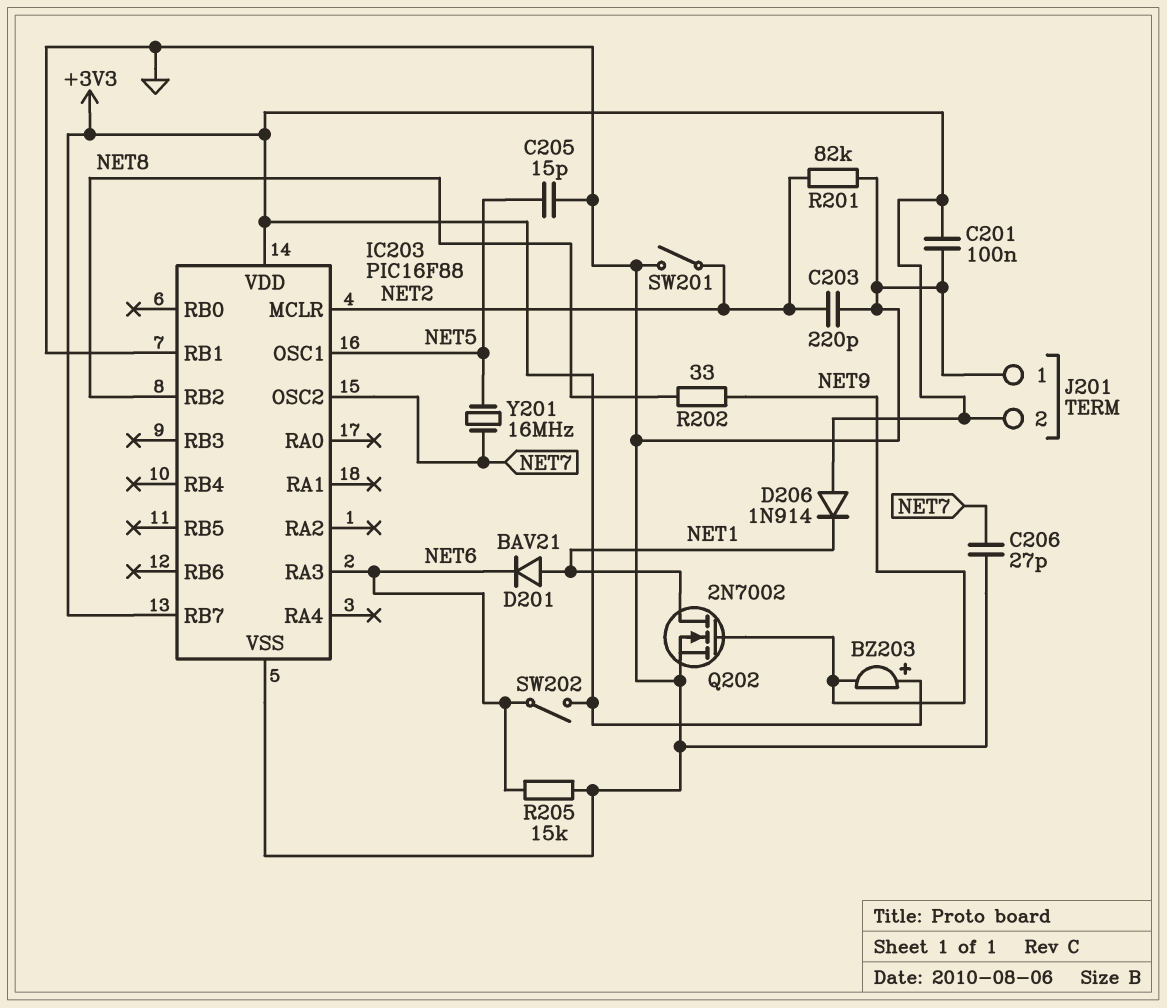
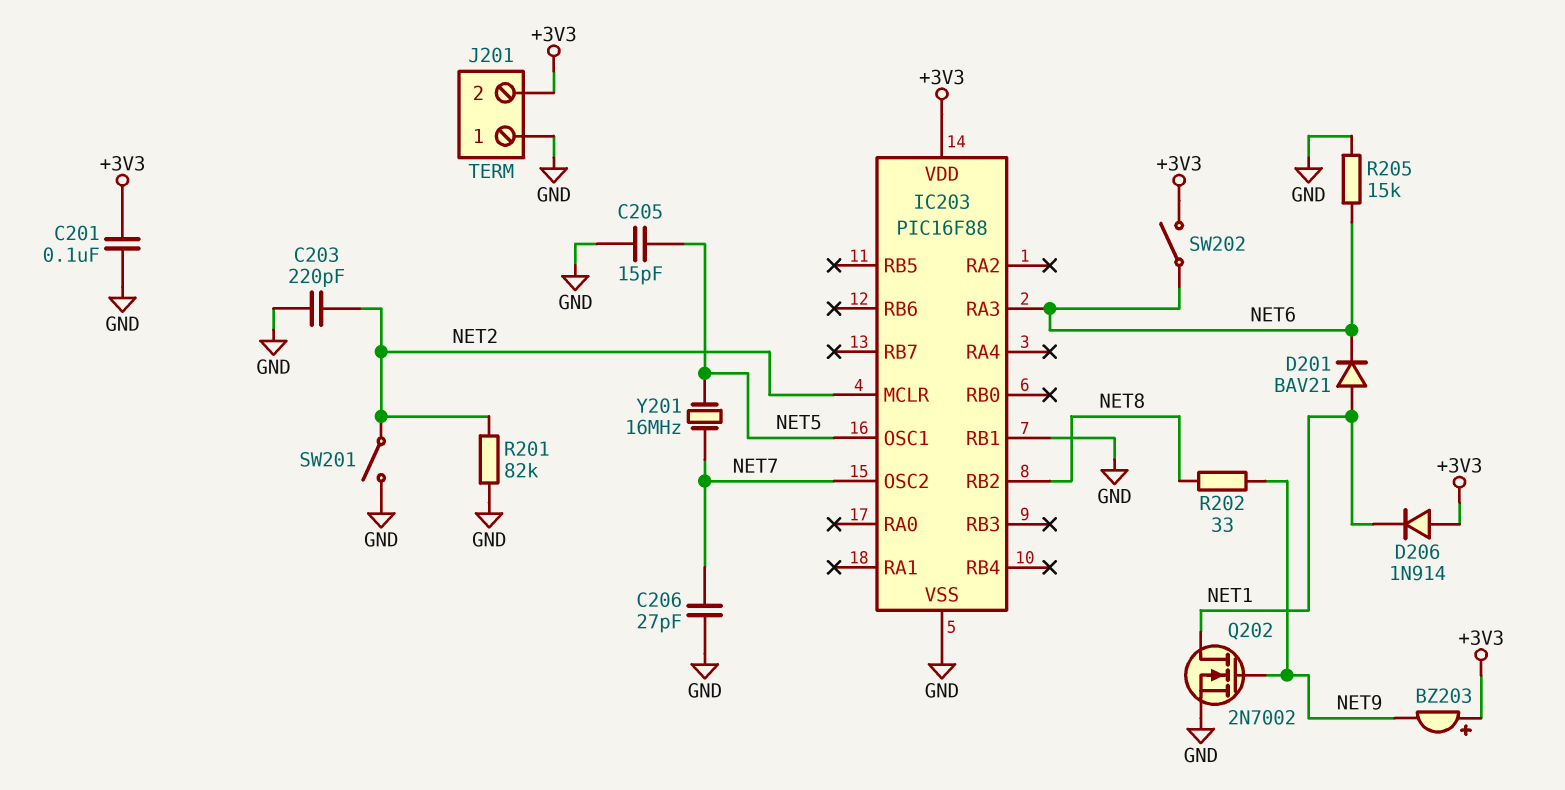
IC203 pin RB7: +3V3 -> none

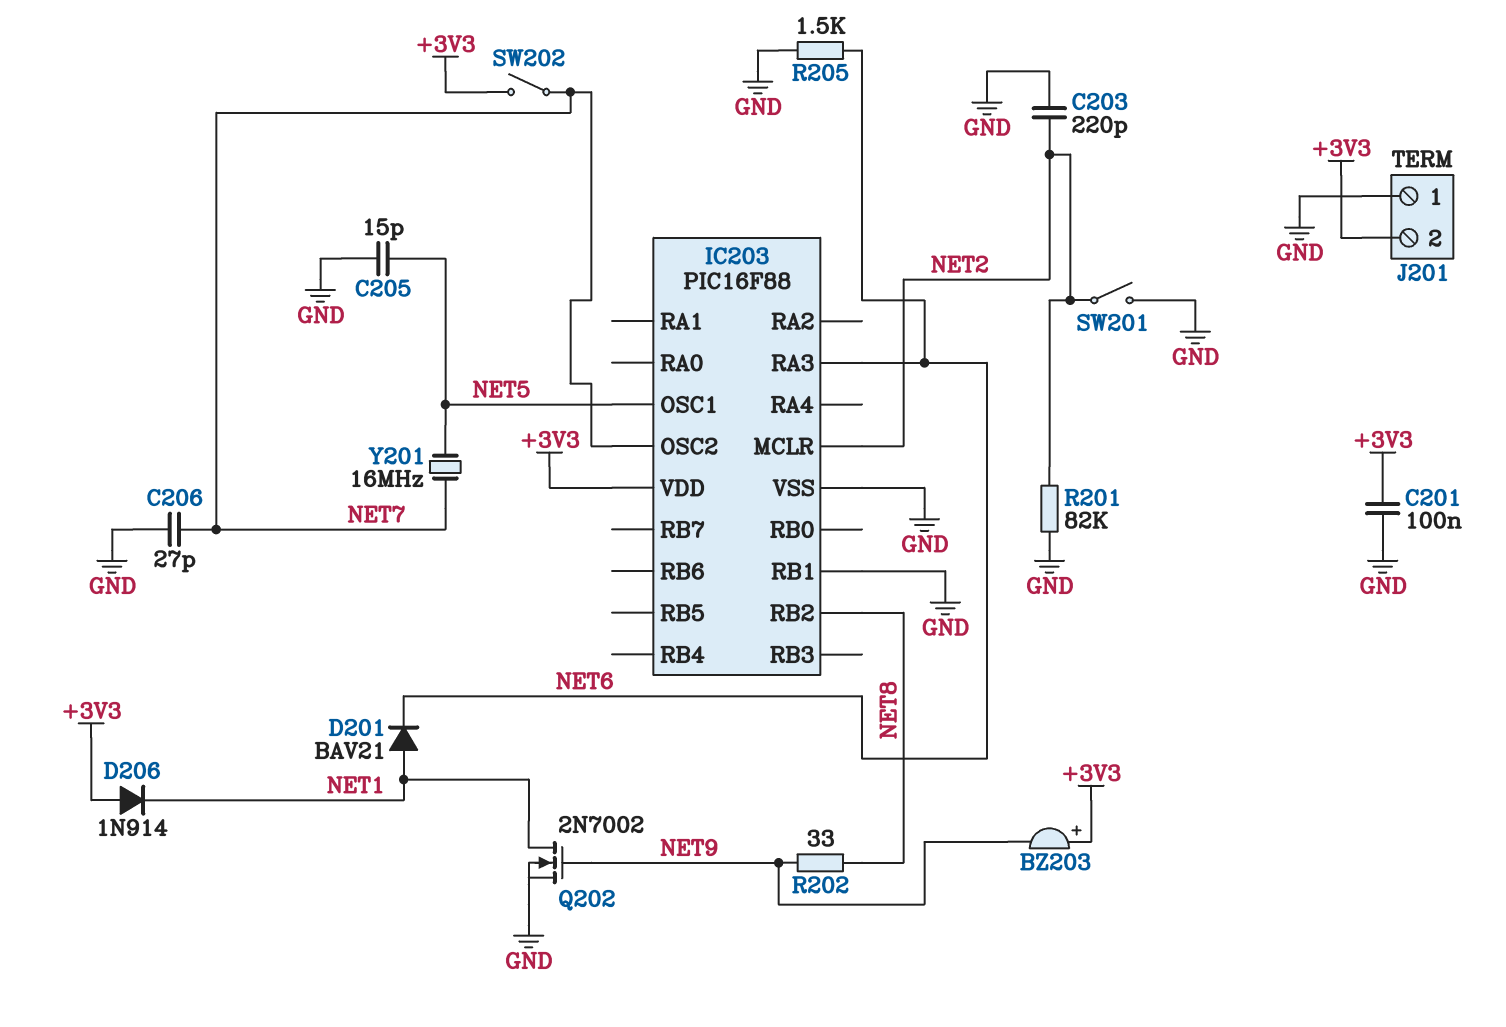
R205: 15k (GND, NET6) -> 1.5k (GND, NET6)
SW202: switch (+3V3, NET6) -> switch (+3V3, NET7)

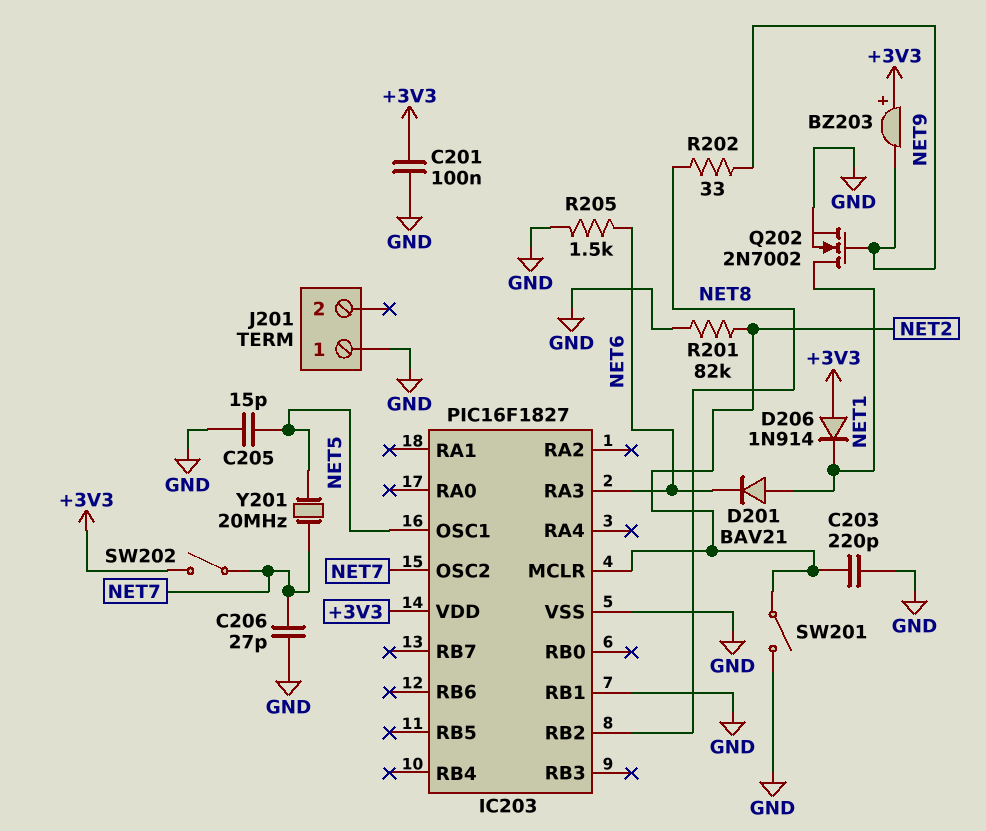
IC203: PIC16F88 -> PIC16F1827
J201 pin 2: +3V3 -> none
Y201: 16MHz (NET5, NET7) -> 20MHz (NET5, NET7)

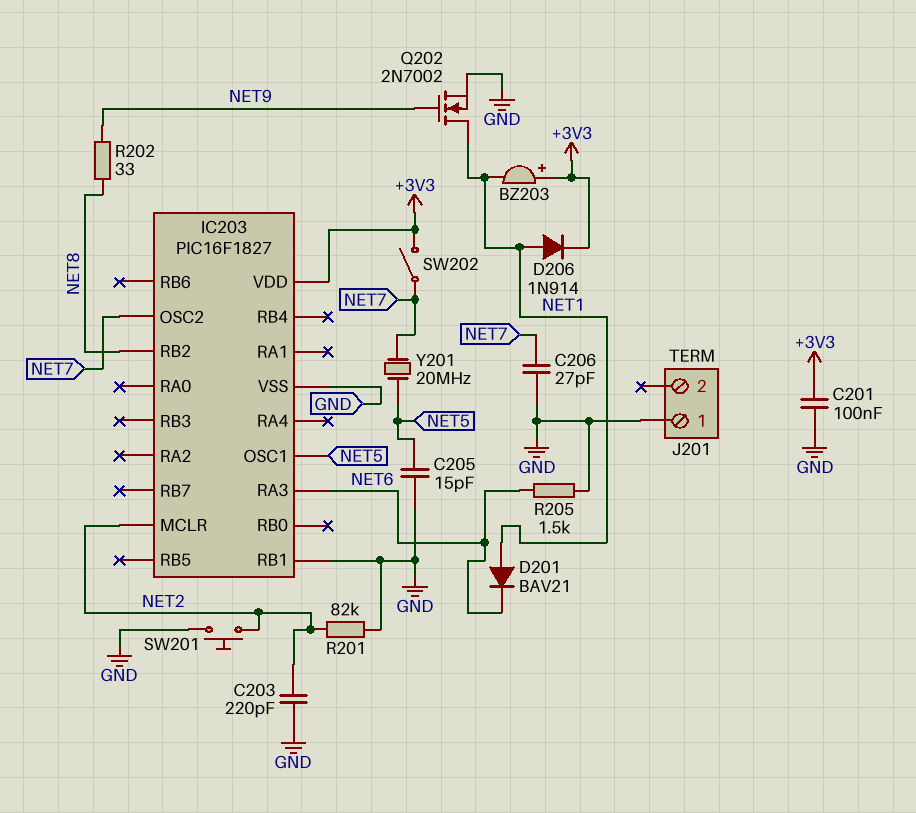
BZ203: buzzer (plus +3V3, minus NET9) -> buzzer (plus +3V3, minus NET1)
D206: diode 1N914 (A +3V3, K NET1) -> diode 1N914 (A NET1, K +3V3)
SW201: switch (GND, NET2) -> button (GND, NET2)

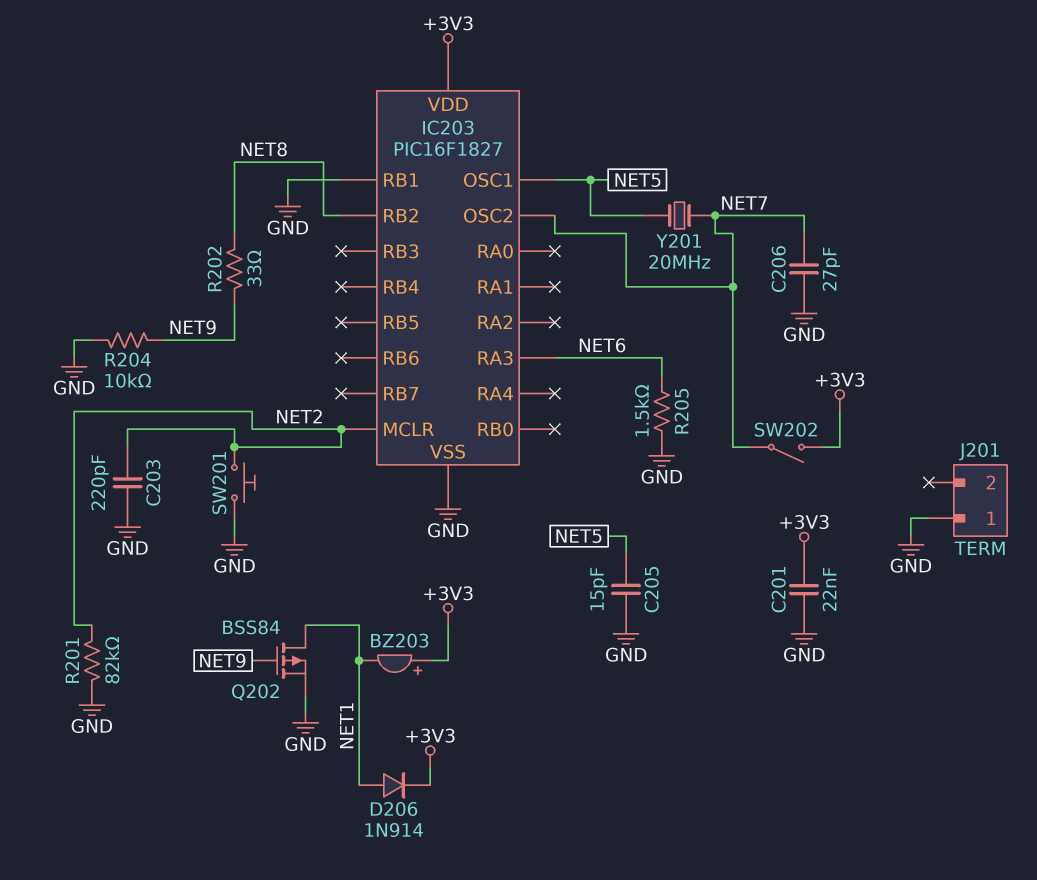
C201: 100nF (+3V3, GND) -> 22nF (+3V3, GND)
D201: diode BAV21 (A NET1, K NET6) -> none
Q202: NMOS 2N7002 (G NET9, D NET1, S GND) -> PMOS BSS84 (G NET9, D NET1, S GND)
R204: none -> 10k (GND, NET9)

